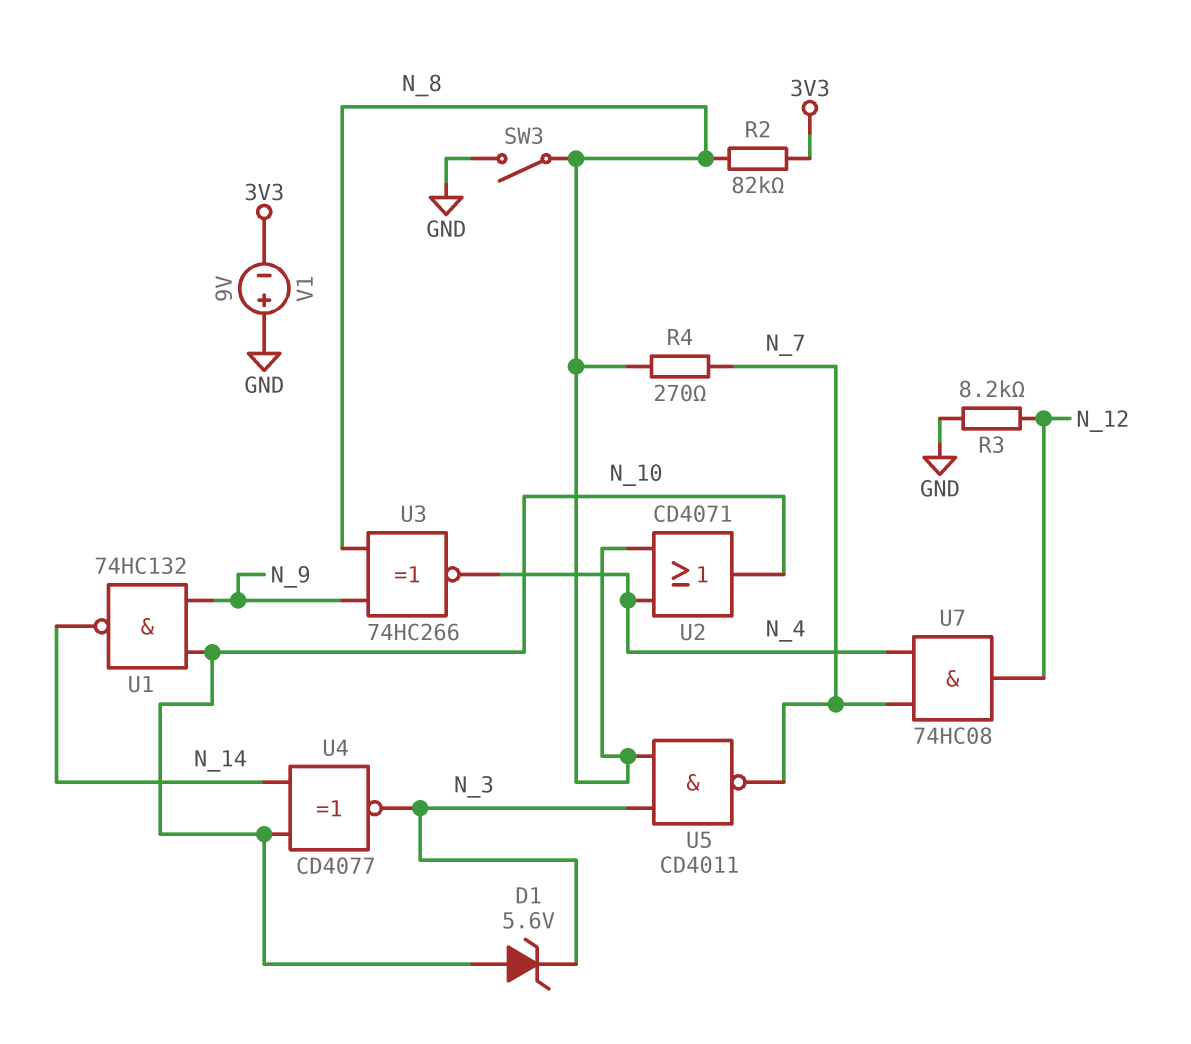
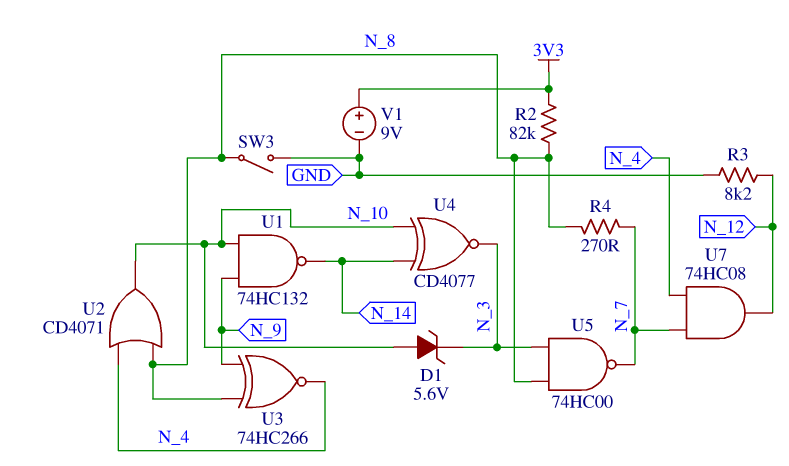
U5: NAND CD4011 (in N_3, in N_8, out N_7) -> NAND 74HC00 (in N_3, in N_8, out N_7)
V1: 9V (plus GND, minus 3V3) -> 9V (plus 3V3, minus GND)

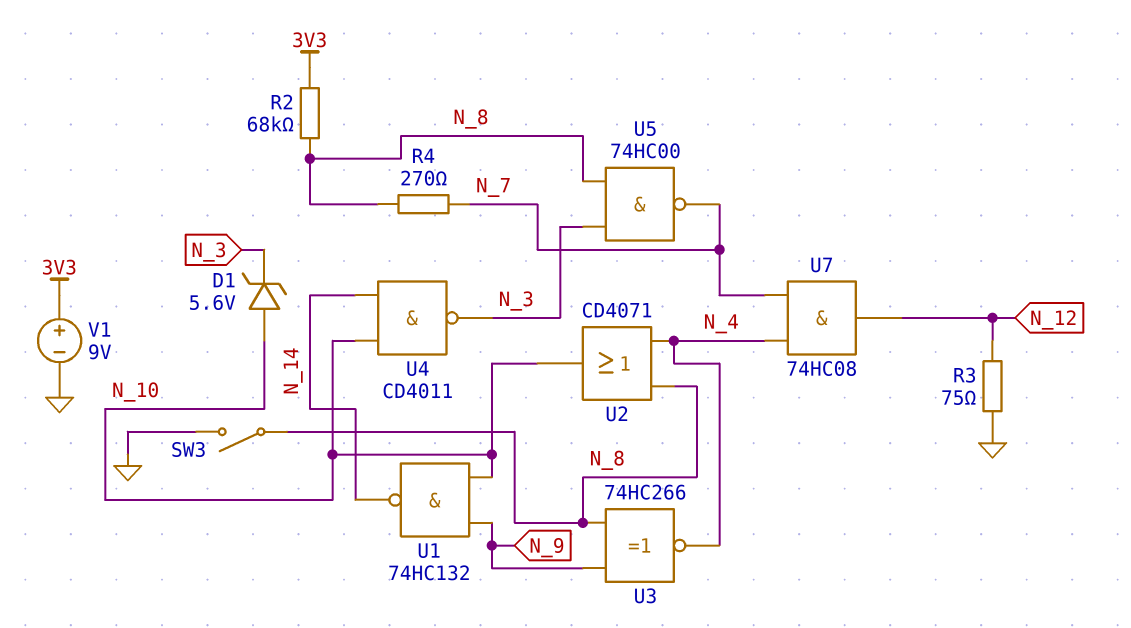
R2: 82k (3V3, N_8) -> 68k (3V3, N_8)
R3: 8.2k (GND, N_12) -> 75 (GND, N_12)
U4: XNOR CD4077 (in N_10, in N_14, out N_3) -> NAND CD4011 (in N_10, in N_14, out N_3)

